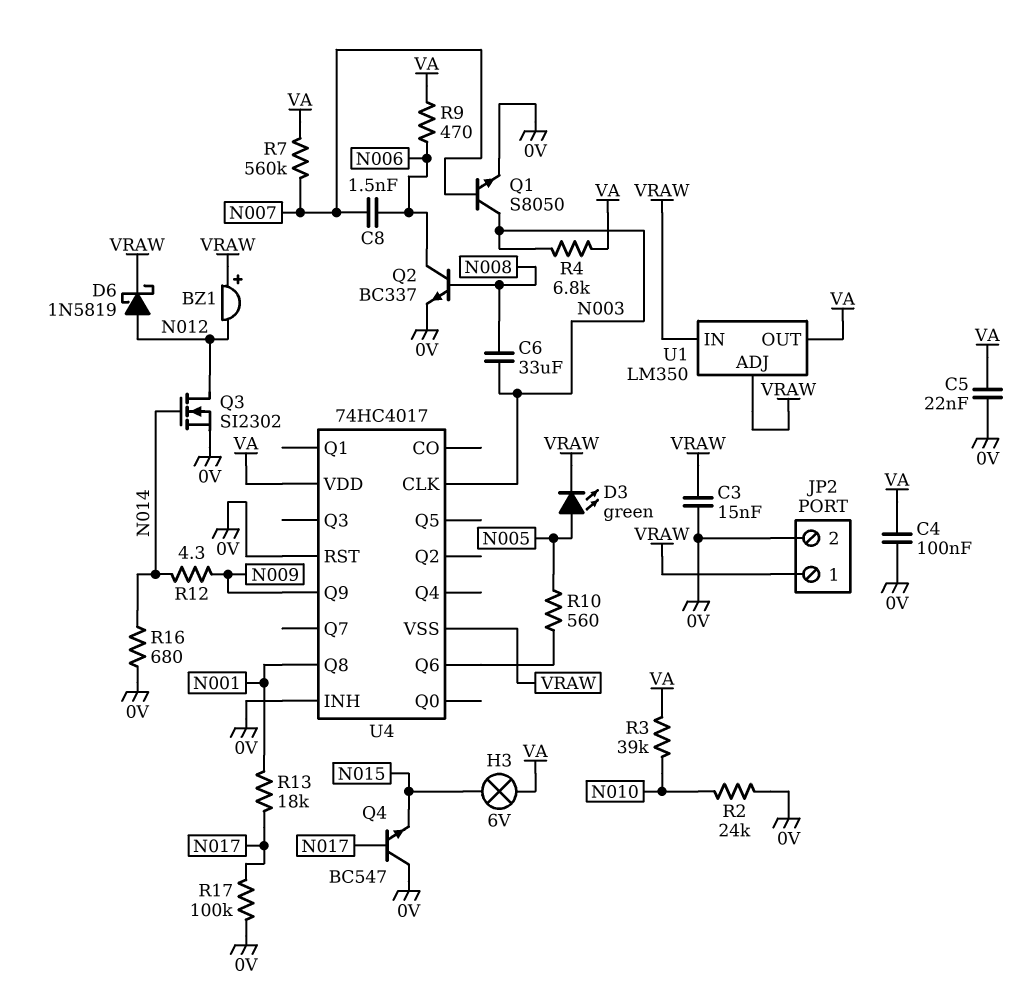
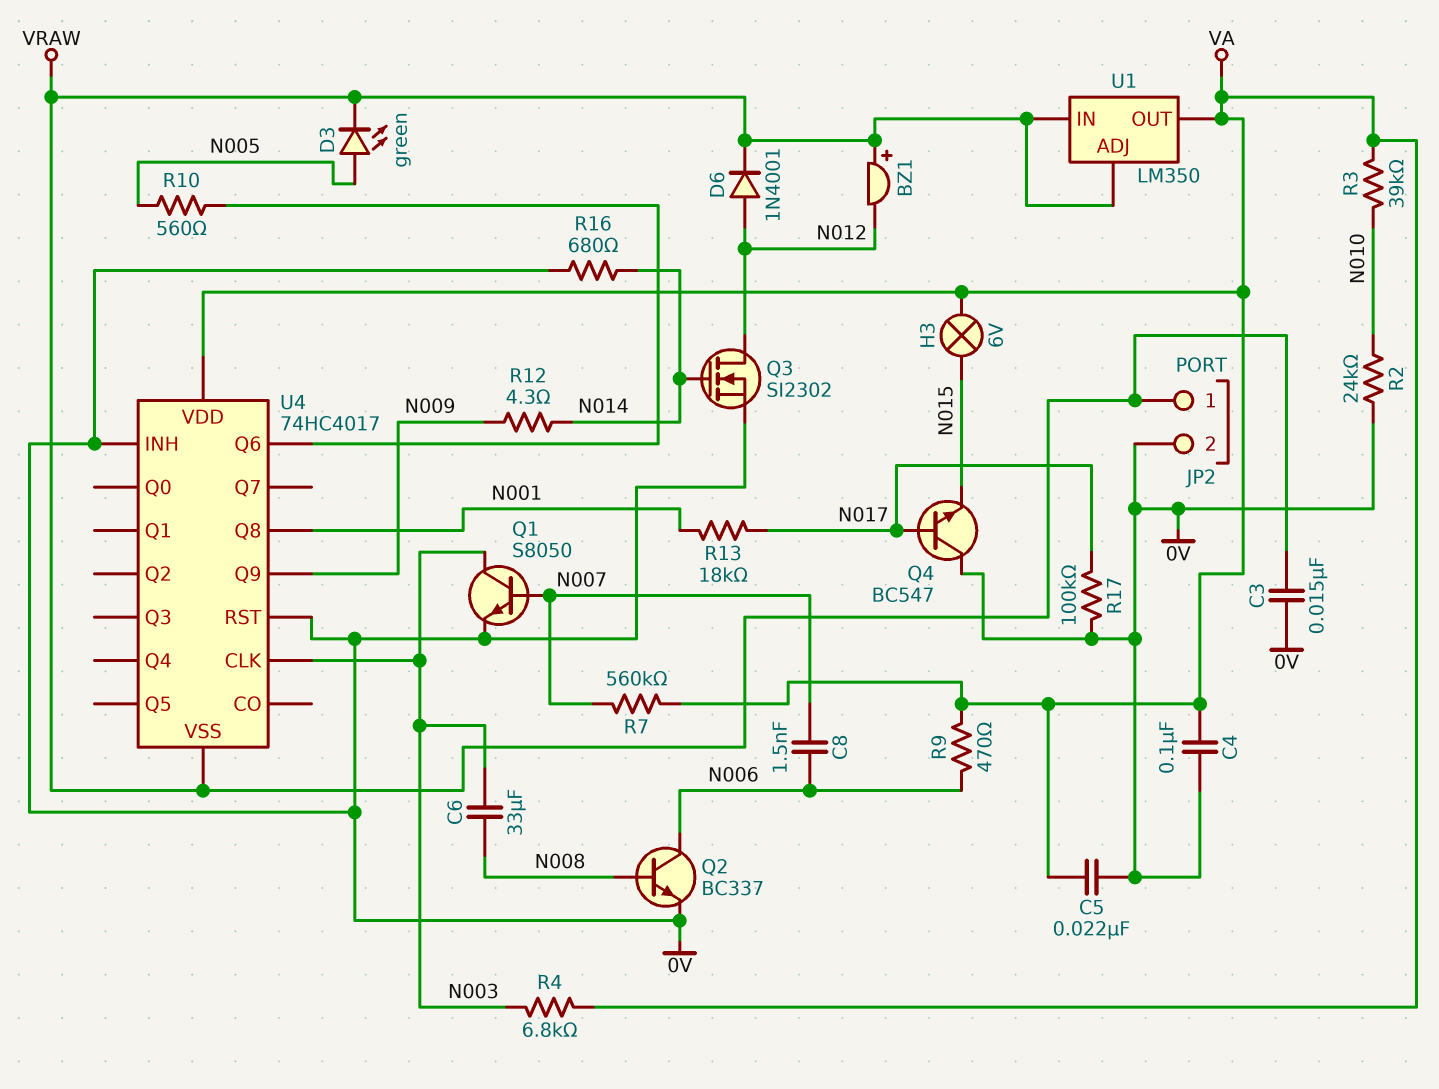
D6: schottky 1N5819 (A N012, K VRAW) -> diode 1N4001 (A N012, K VRAW)

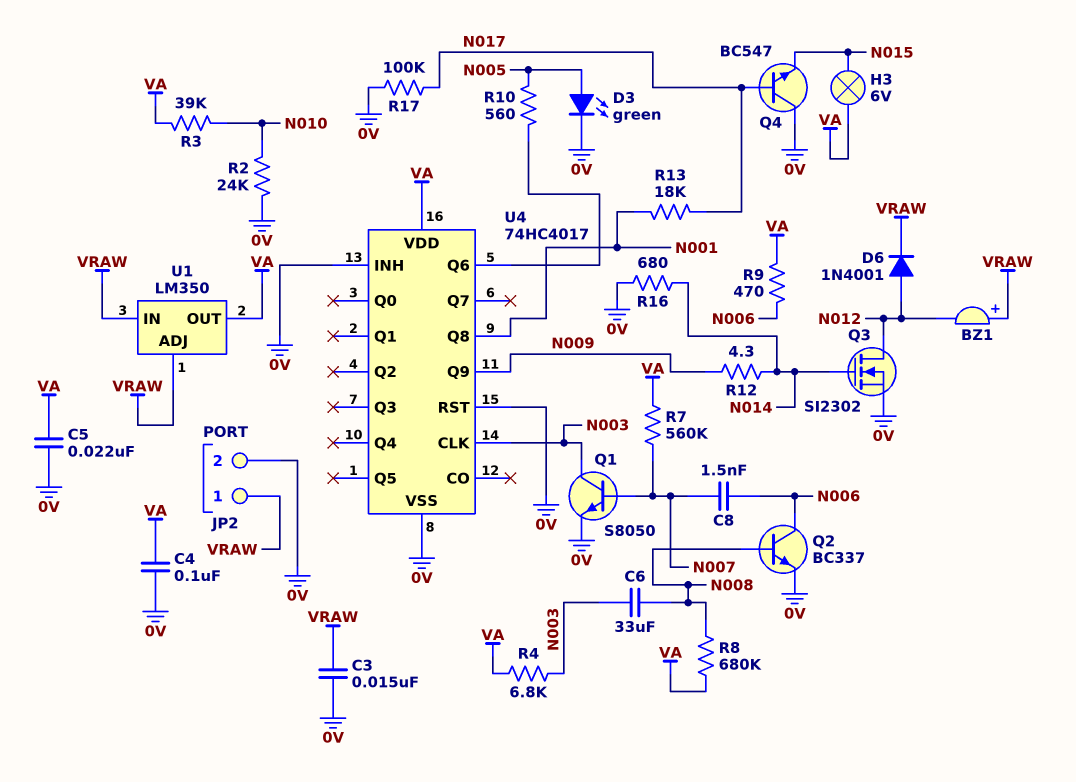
D3: LED green (A N005, K VRAW) -> LED green (A N005, K 0V)
R8: none -> 680k (N008, VA)
U4 pin VSS: VRAW -> 0V

